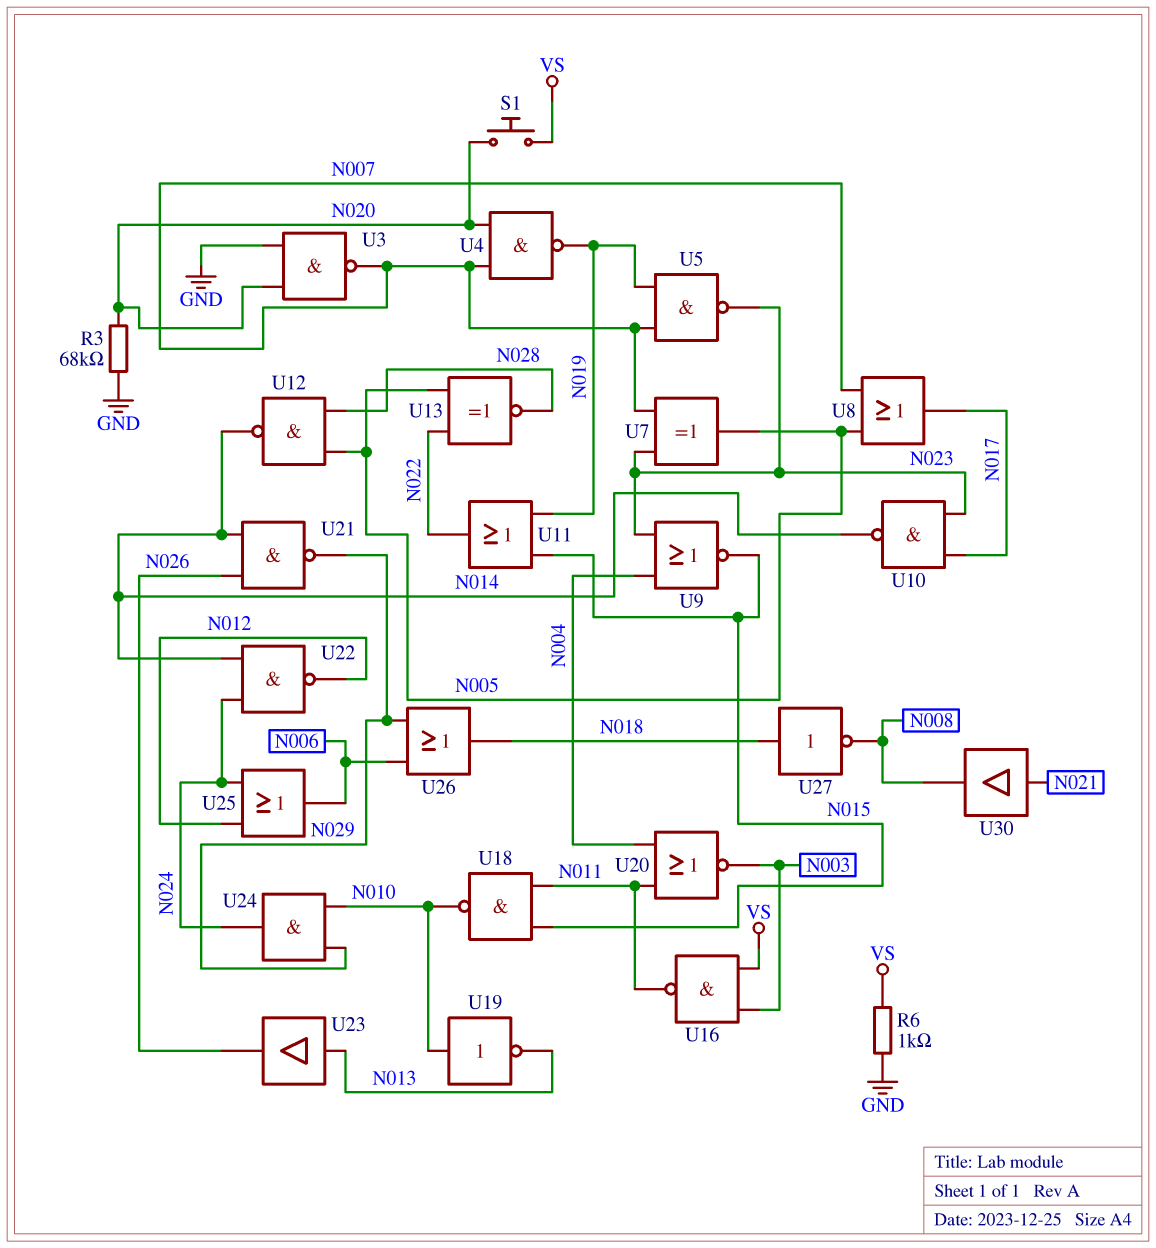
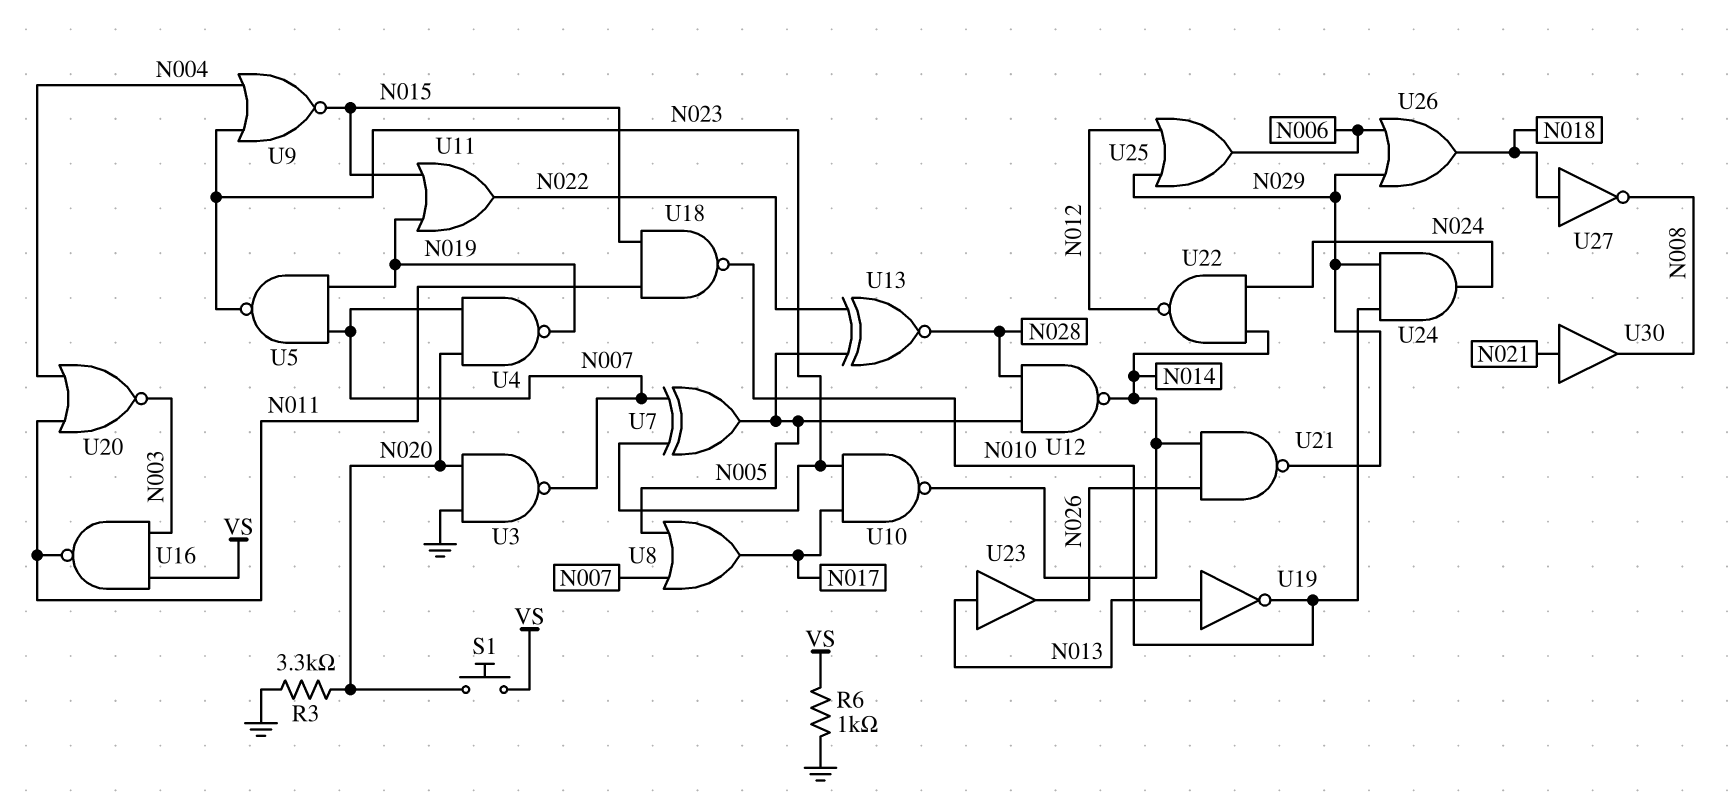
R3: 68k (GND, N020) -> 3.3k (GND, N020)
U19: NOT (in N010, out N013) -> NOT (in N013, out N010)
U25: OR (in N012, in N024, out N006) -> OR (in N012, in N029, out N006)

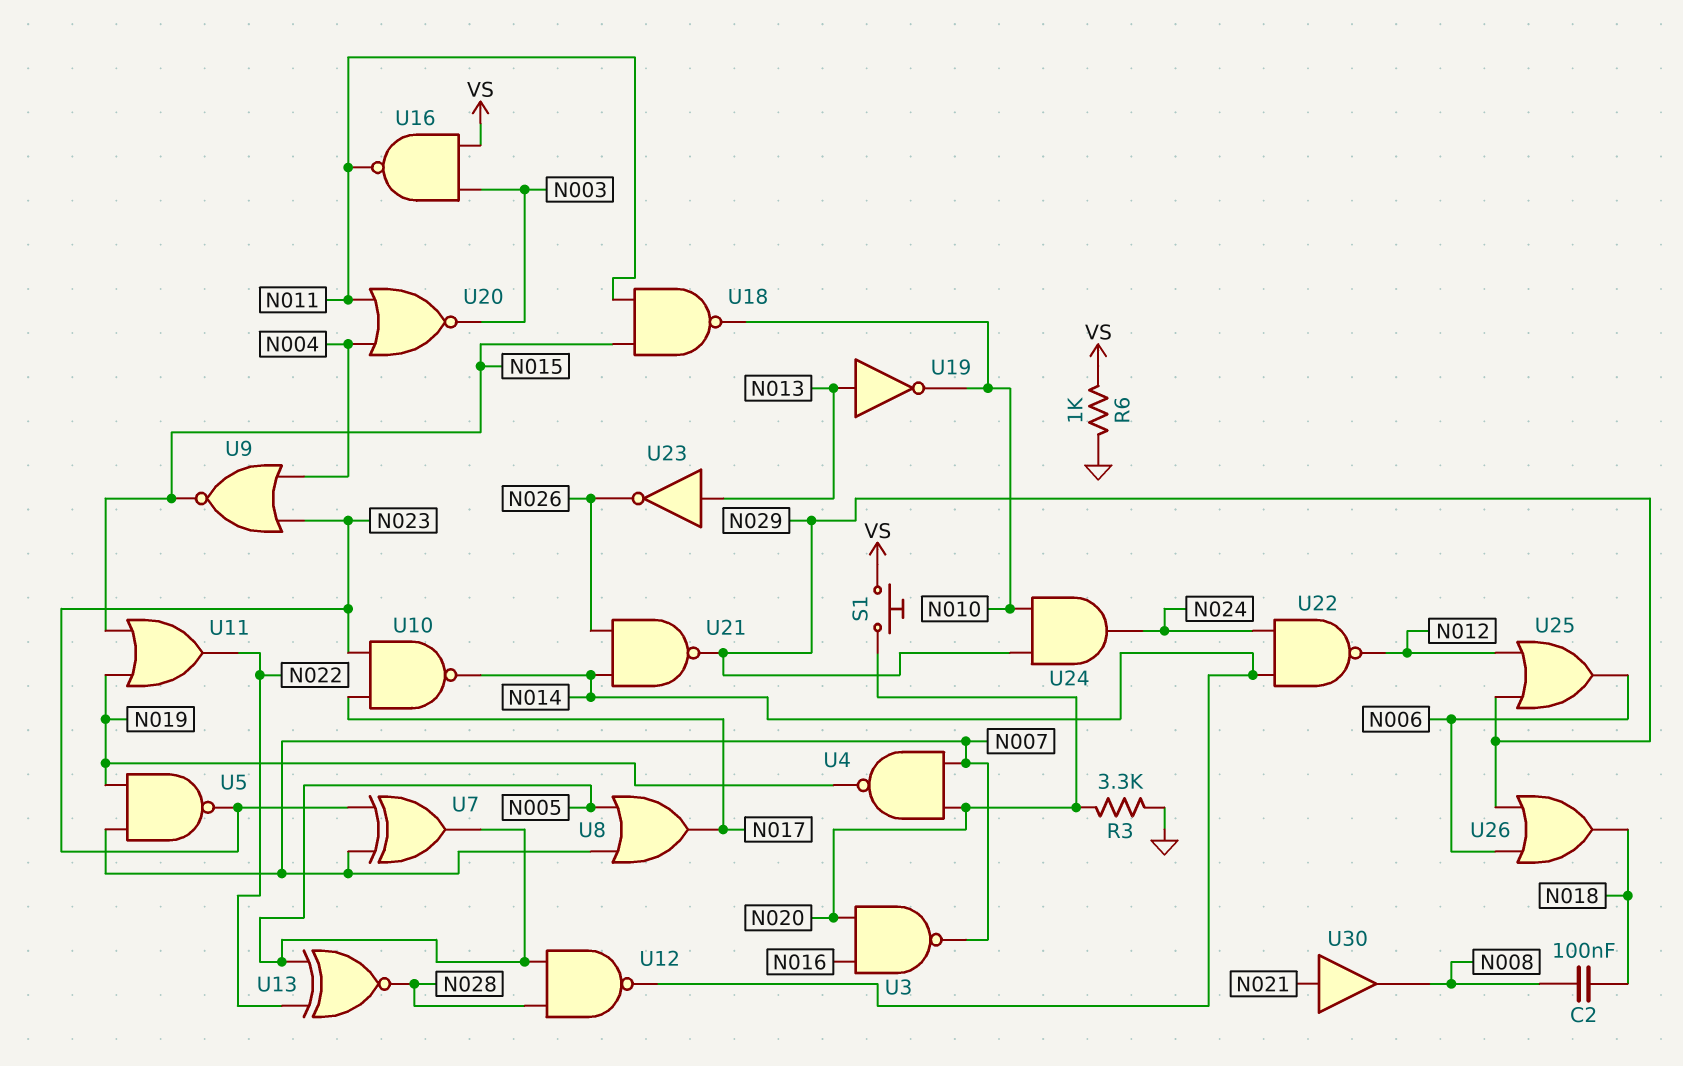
C2: none -> 100nF (N008, N018)
U3: NAND (in GND, in N020, out N007) -> NAND (in N016, in N020, out N007)
U23: buffer (in N013, out N026) -> NOT (in N013, out N026)
U27: NOT (in N018, out N008) -> none

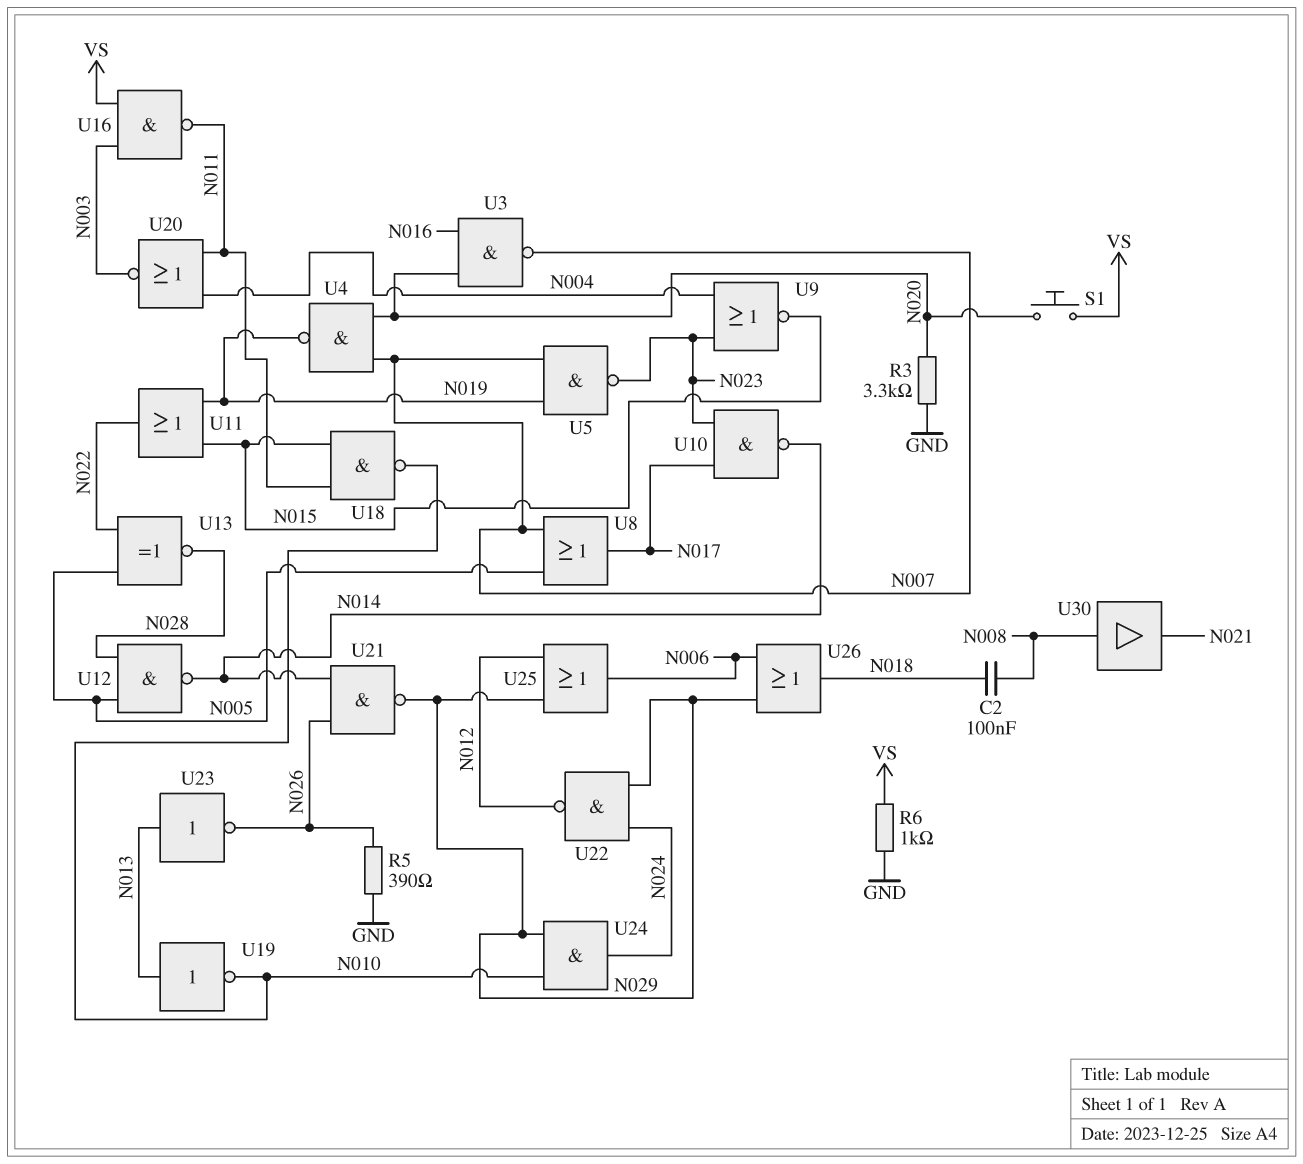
R5: none -> 390 (GND, N026)
U7: XOR (in N007, in N023, out N005) -> none
U22: NAND (in N014, in N024, out N012) -> NAND (in N024, in N029, out N012)
U30: buffer (in N021, out N008) -> buffer (in N008, out N021)

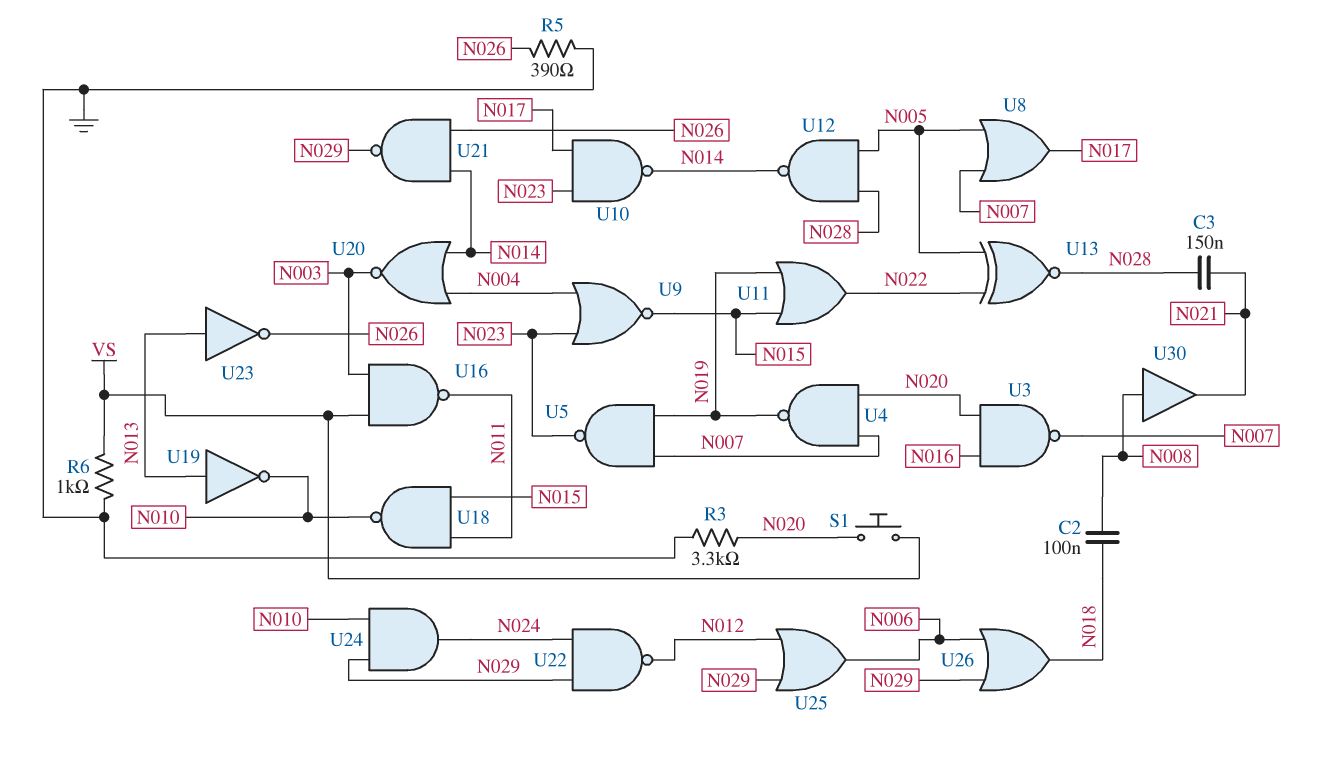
C3: none -> 150nF (N021, N028)
U20: NOR (in N004, in N011, out N003) -> NOR (in N004, in N014, out N003)

